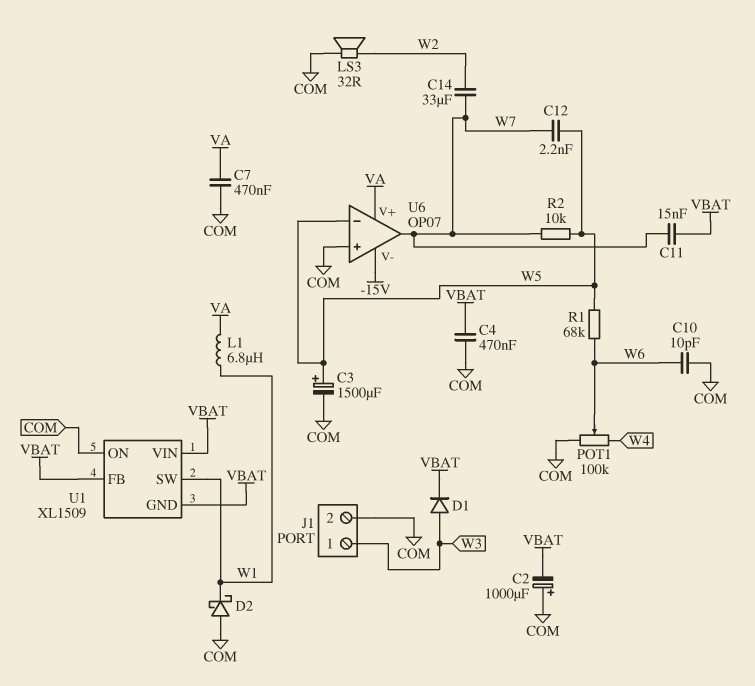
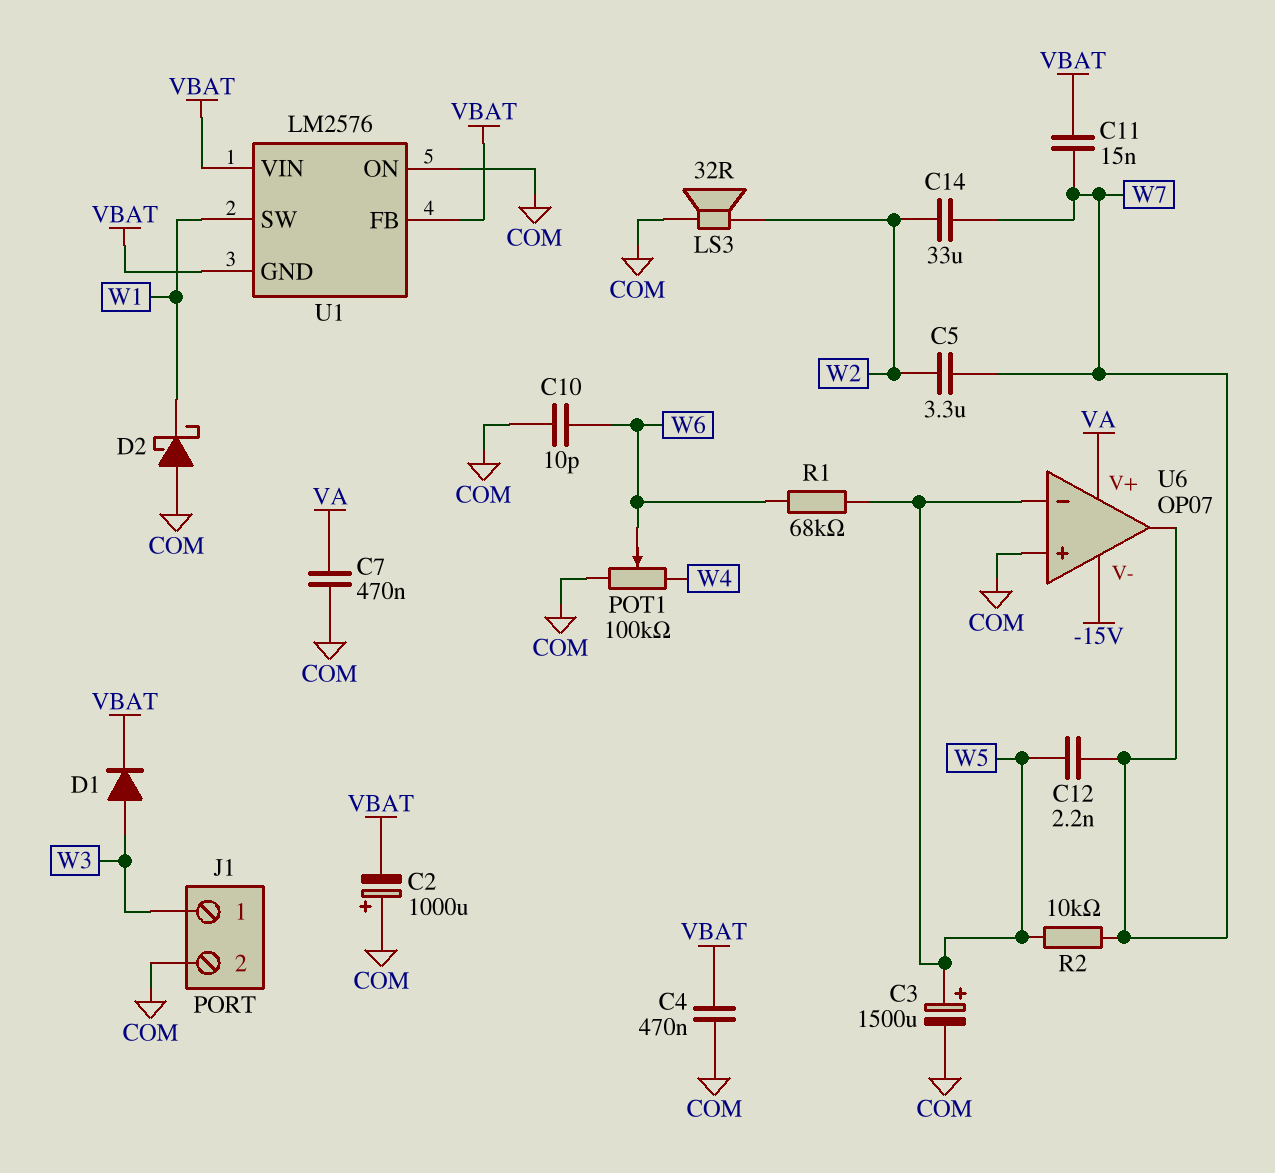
C5: none -> 3.3uF (W2, W7)
L1: 6.8uH (VA, W1) -> none
U1: XL1509 -> LM2576

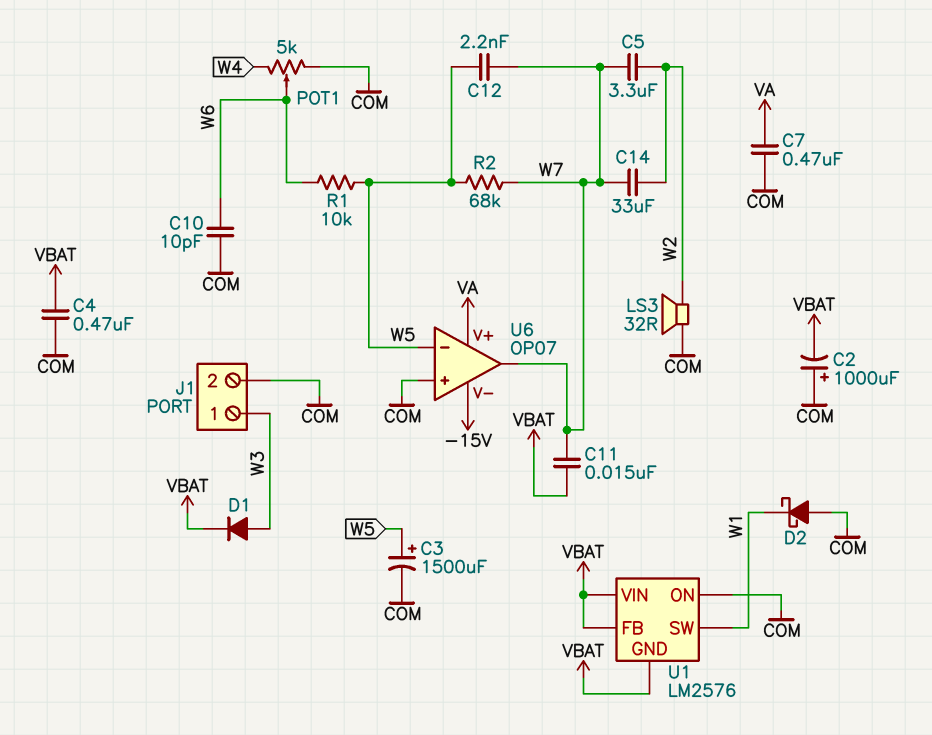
POT1: 100k (COM, W4, wiper W6) -> 5k (COM, W4, wiper W6)
R1: 68k (W5, W6) -> 10k (W5, W6)
R2: 10k (W5, W7) -> 68k (W5, W7)

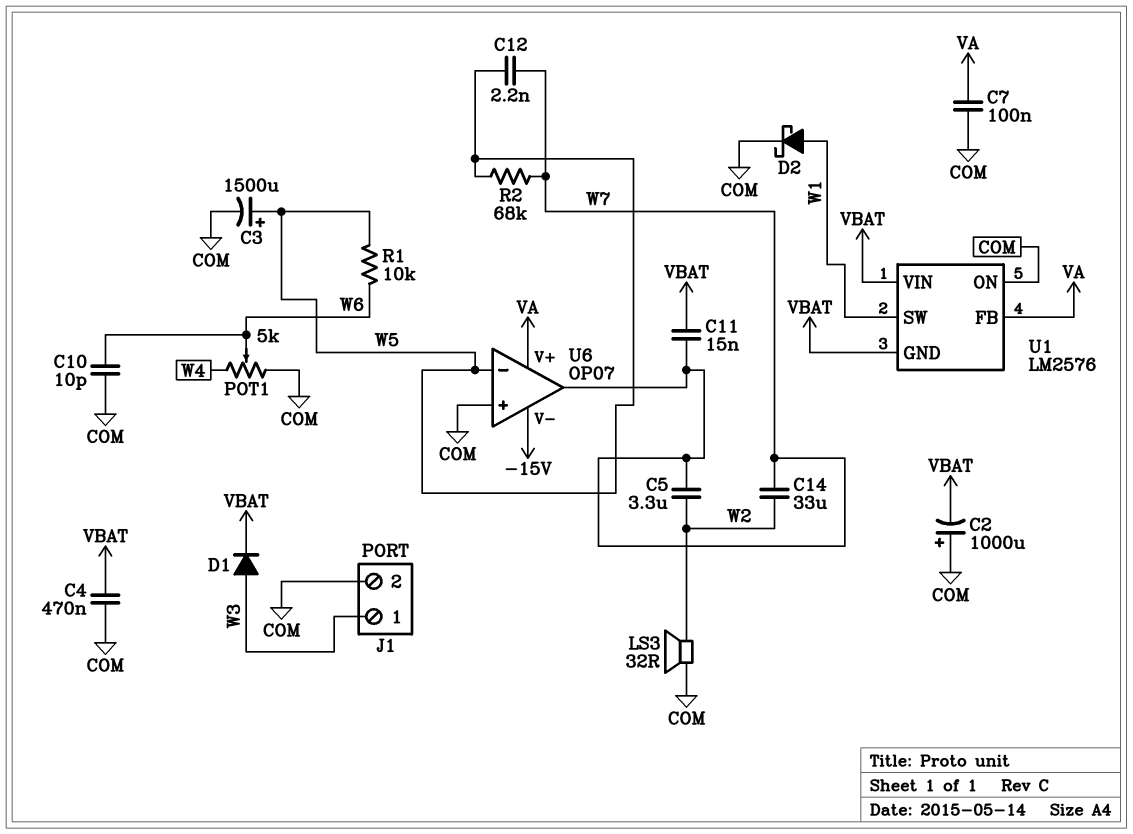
C7: 470nF (COM, VA) -> 100nF (COM, VA)
D2: schottky (A COM, K W1) -> schottky (A W1, K COM)
U1 pin FB: VBAT -> VA

